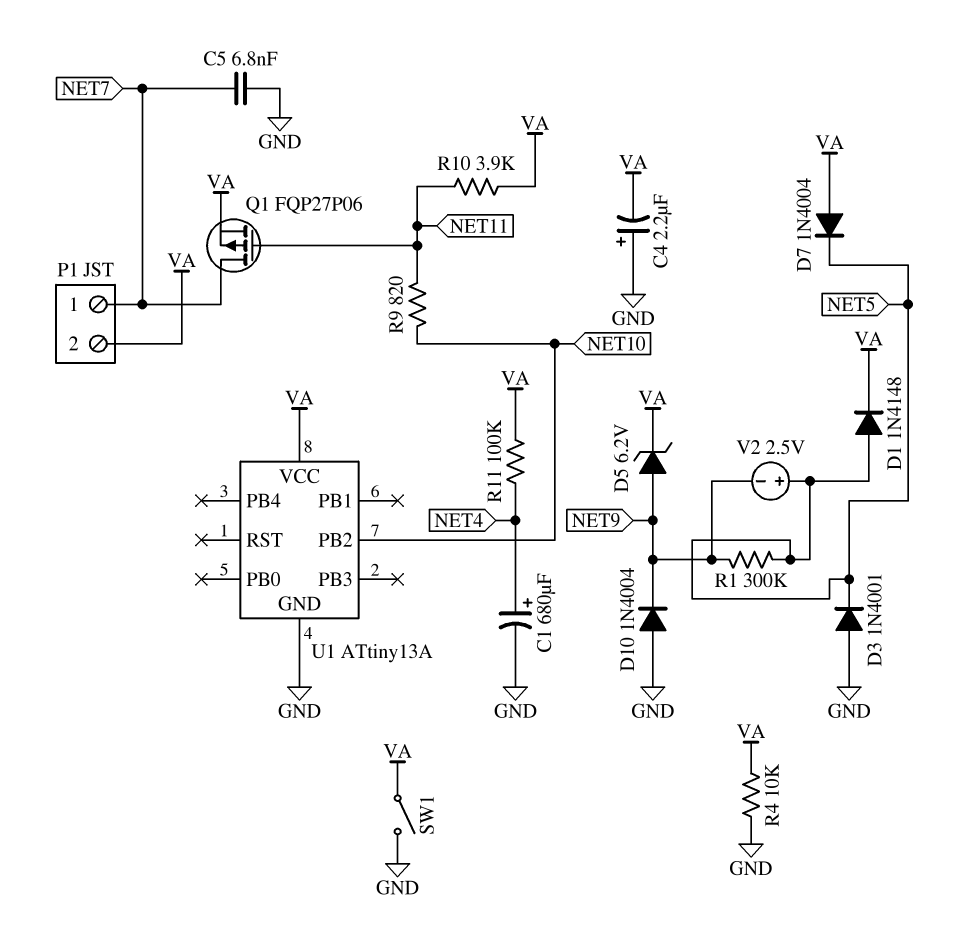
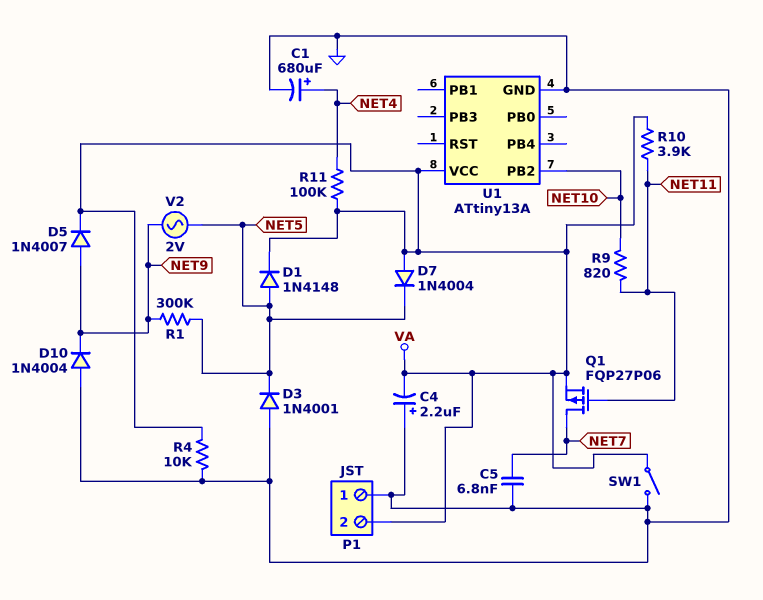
D5: zener 6.2V (A NET9, K VA) -> diode 1N4007 (A NET9, K VA)
P1 pin 1: NET7 -> GND
V2: 2.5V (plus NET5, minus NET9) -> AC 2V (NET5, NET9)

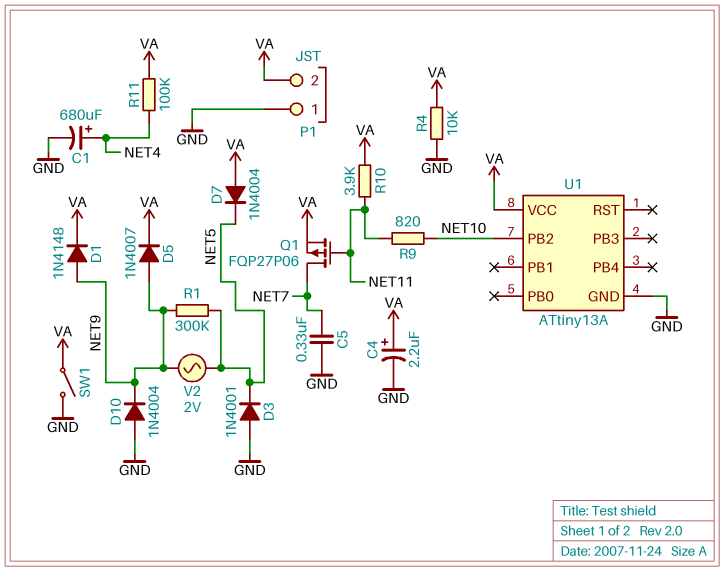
C4: 2.2uF (plus GND, minus VA) -> 2.2uF (plus VA, minus GND)
C5: 6.8nF (GND, NET7) -> 330nF (GND, NET7)
D1: diode 1N4148 (A NET5, K VA) -> diode 1N4148 (A NET9, K VA)

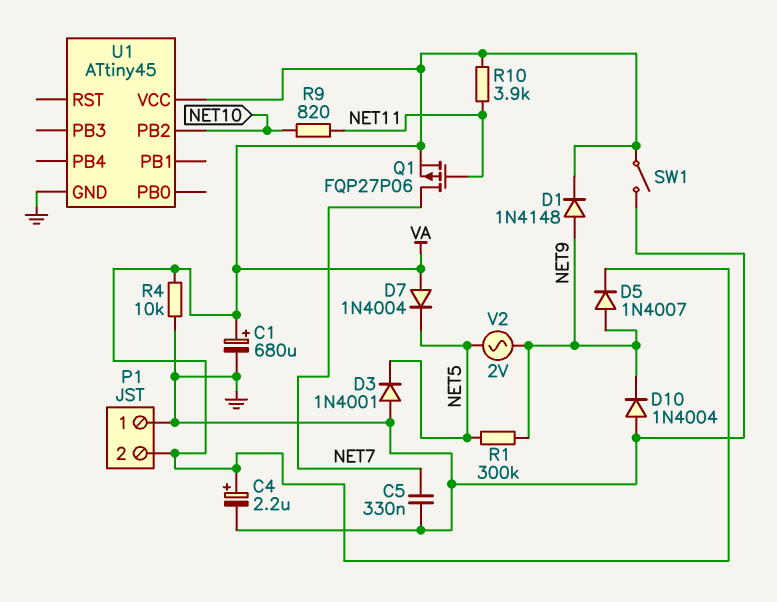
C1: 680uF (plus NET4, minus GND) -> 680uF (plus VA, minus GND)
R11: 100k (NET4, VA) -> none
U1: ATtiny13A -> ATtiny45

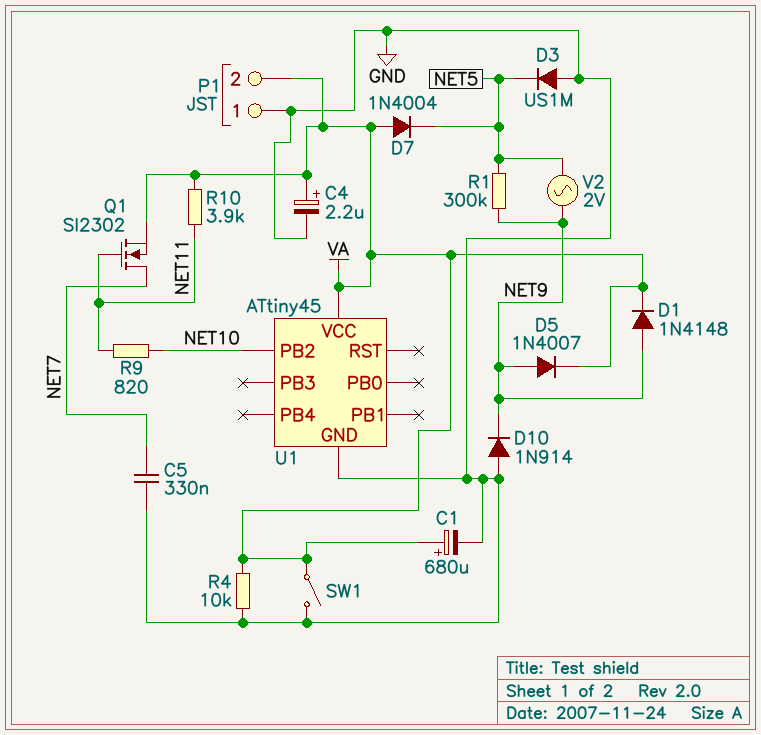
D3: diode 1N4001 (A GND, K NET5) -> diode US1M (A GND, K NET5)
D10: diode 1N4004 (A GND, K NET9) -> diode 1N914 (A GND, K NET9)
Q1: PMOS FQP27P06 (G NET11, D NET7, S VA) -> NMOS SI2302 (G NET11, D NET7, S VA)

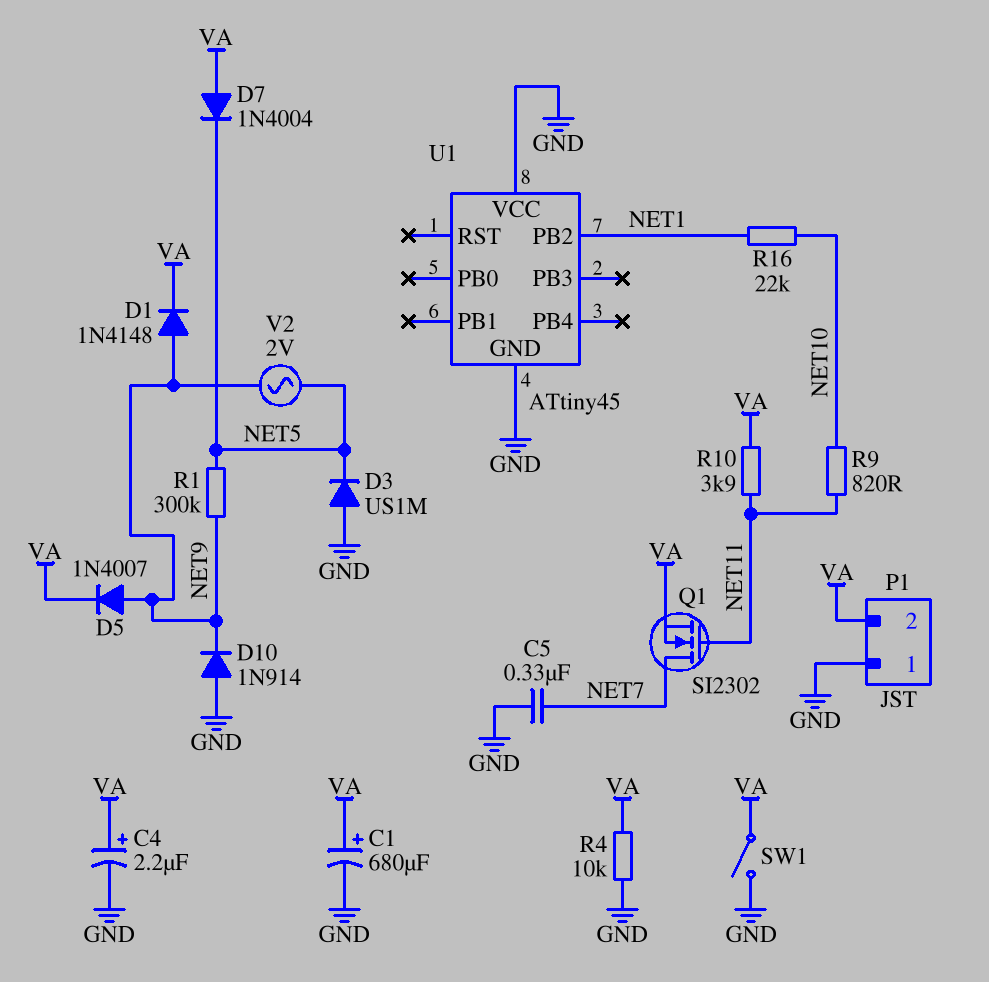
R16: none -> 22k (NET1, NET10)
U1 pin PB2: NET10 -> NET1
U1 pin VCC: VA -> GND

